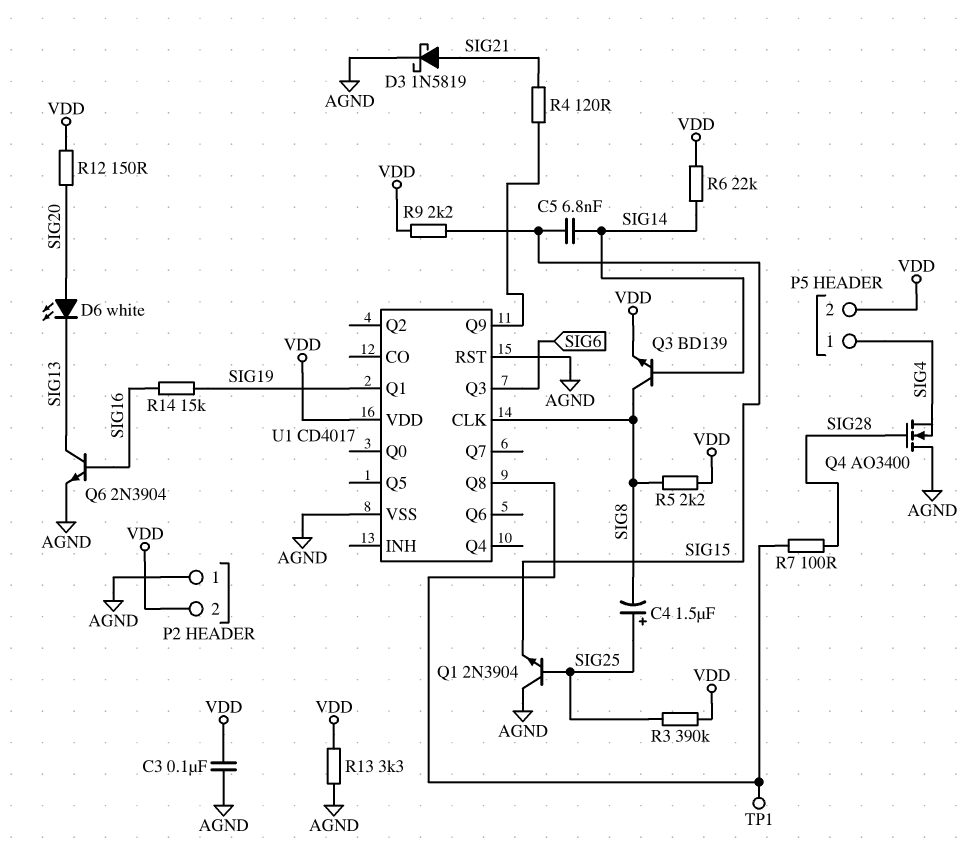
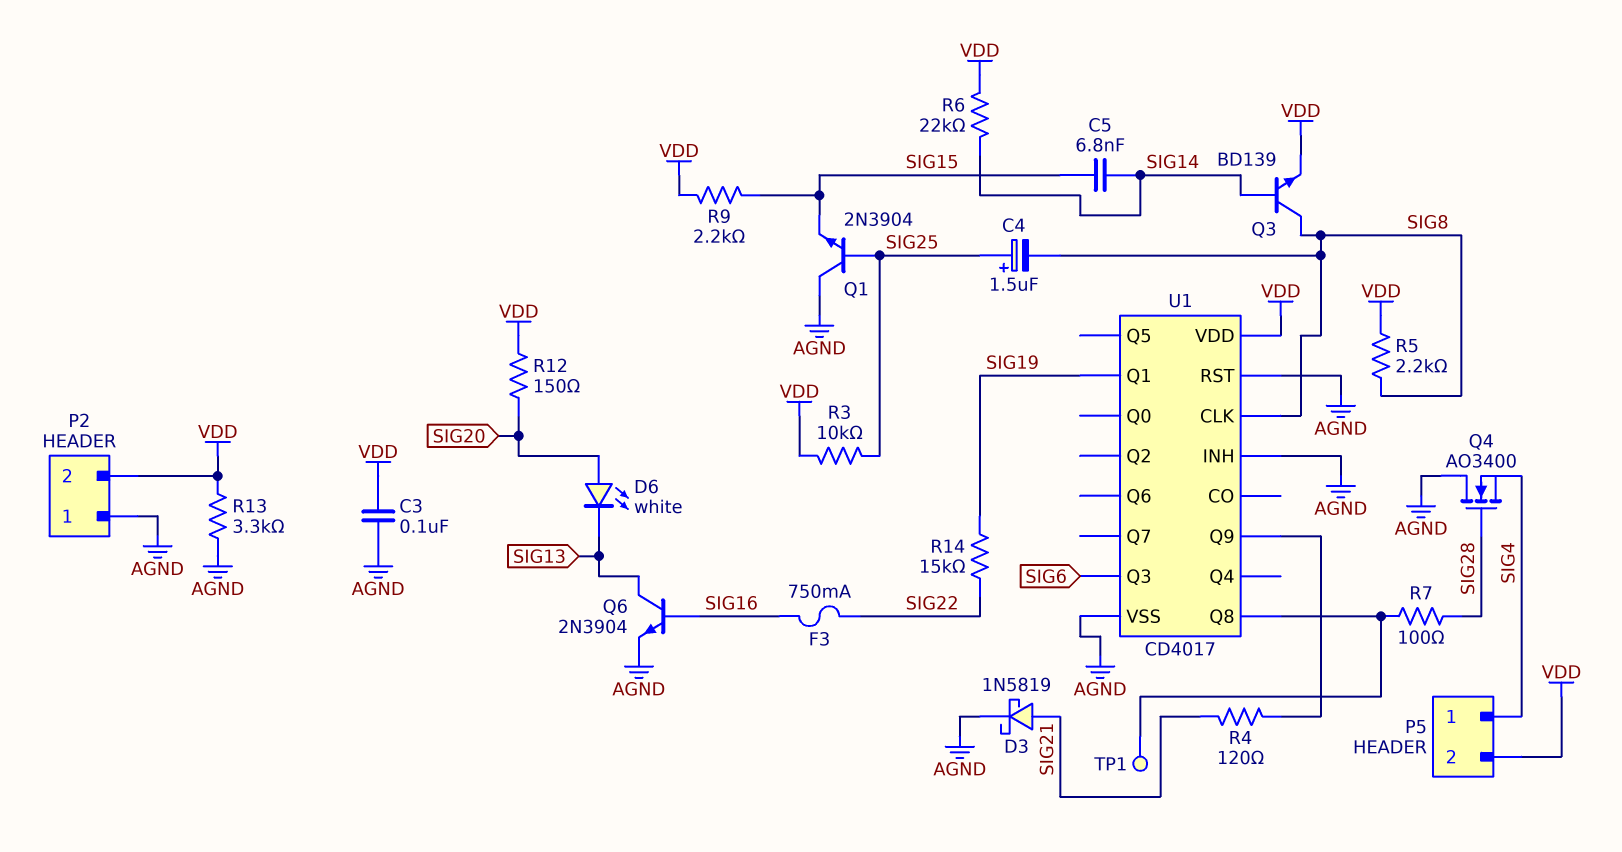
F3: none -> 750mA (SIG16, SIG22)
R3: 390k (SIG25, VDD) -> 10k (SIG25, VDD)
R14: 15k (SIG16, SIG19) -> 15k (SIG19, SIG22)
U1 pin INH: none -> AGND

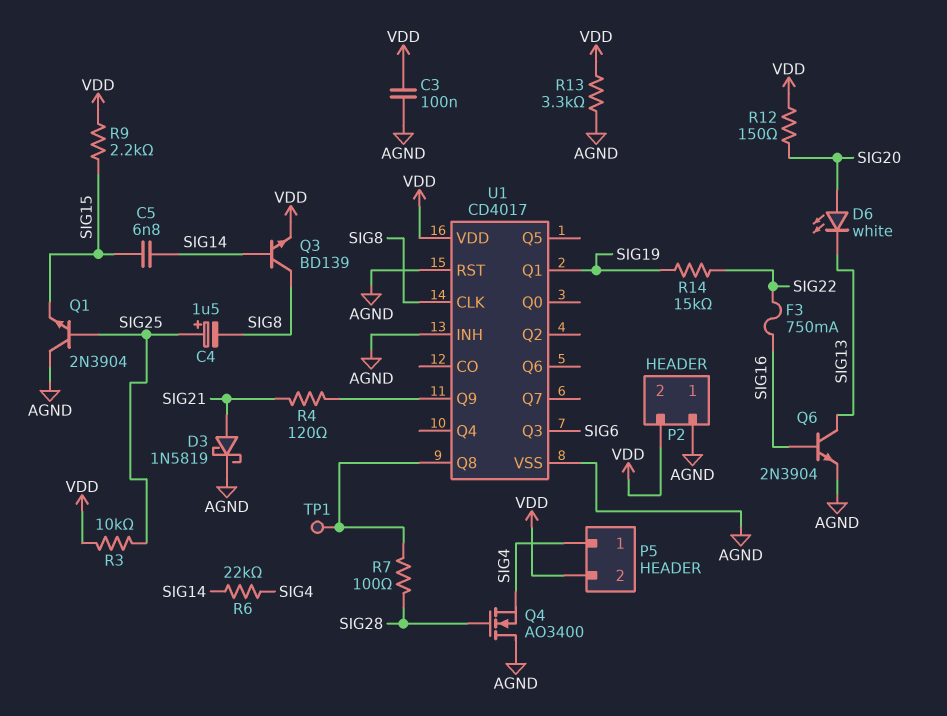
R5: 2.2k (SIG8, VDD) -> none
R6: 22k (SIG14, VDD) -> 22k (SIG4, SIG14)

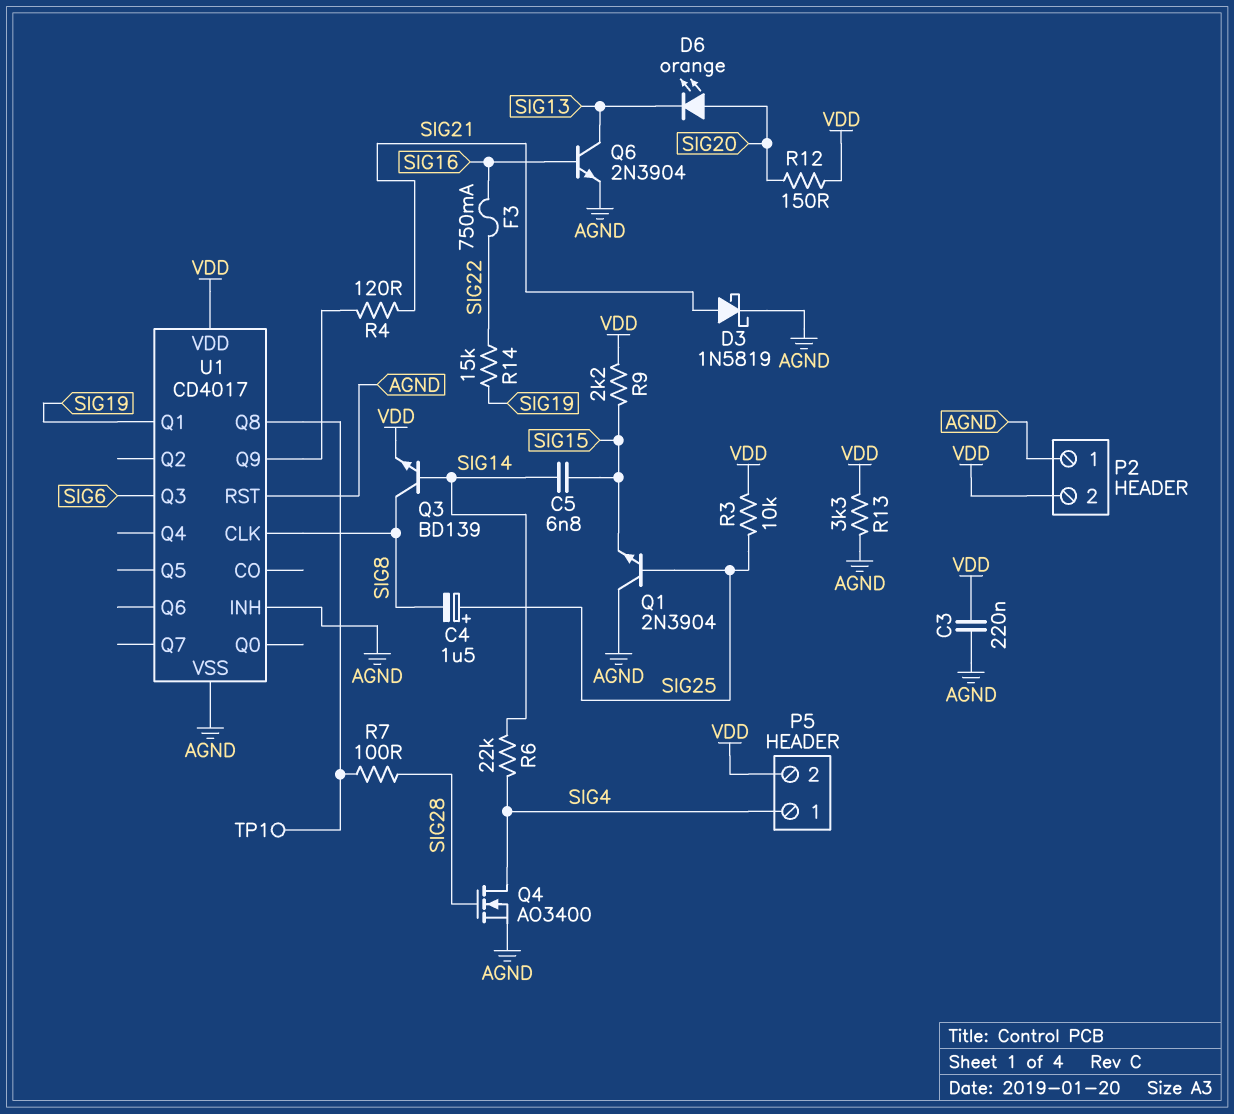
C3: 100nF (AGND, VDD) -> 220nF (AGND, VDD)
D6: LED white (A SIG20, K SIG13) -> LED orange (A SIG20, K SIG13)
Q4: NMOS AO3400 (G SIG28, D AGND, S SIG4) -> NMOS AO3400 (G SIG28, D SIG4, S AGND)

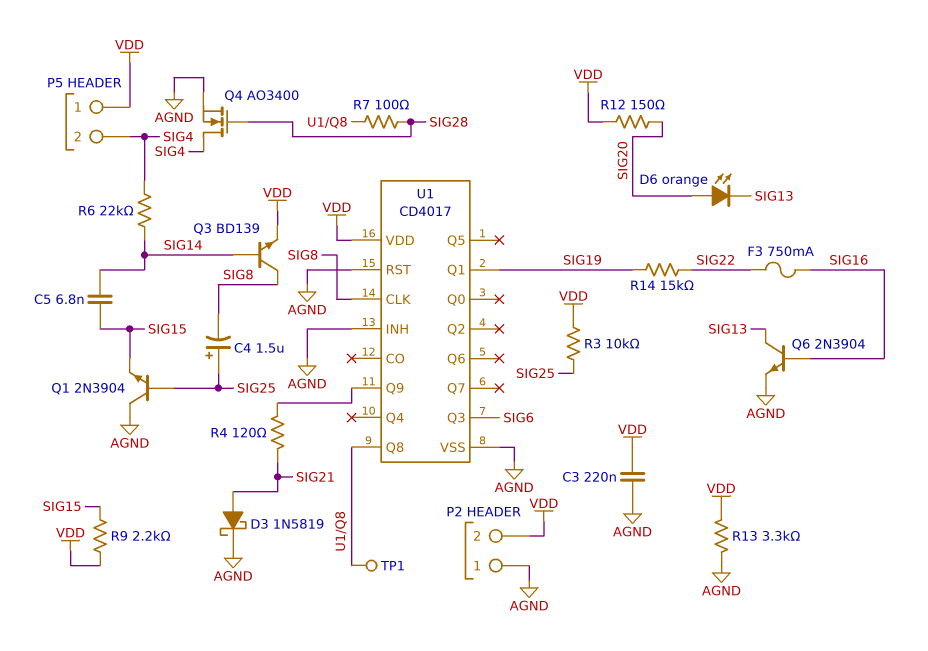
P5 pin 1: SIG4 -> VDD
P5 pin 2: VDD -> SIG4

